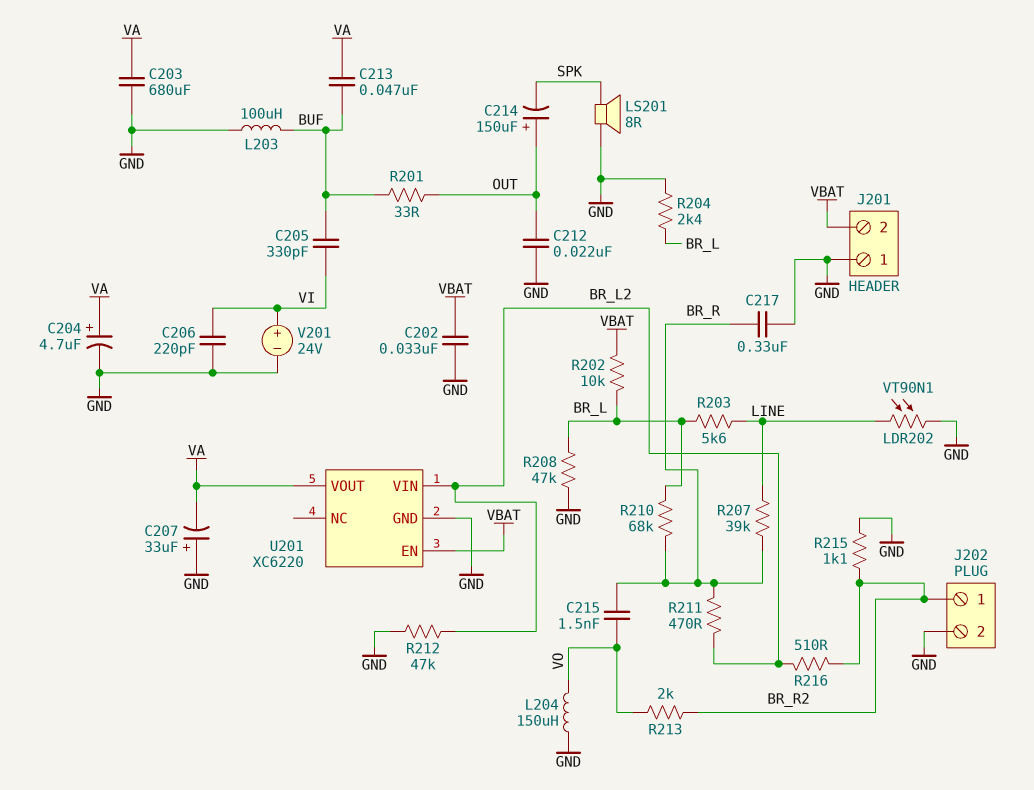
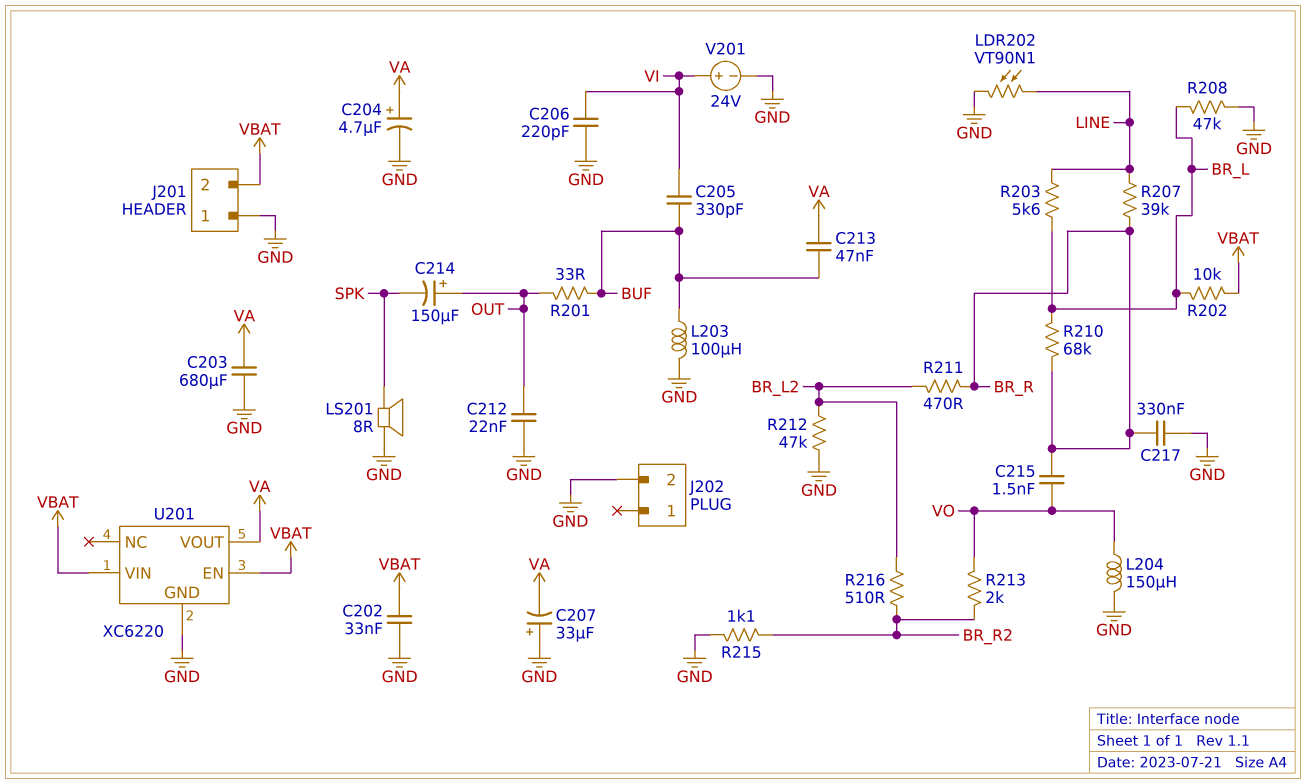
J202 pin 1: BR_R2 -> none
R204: 2.4k (BR_L, GND) -> none
U201 pin VIN: BR_L2 -> VBAT

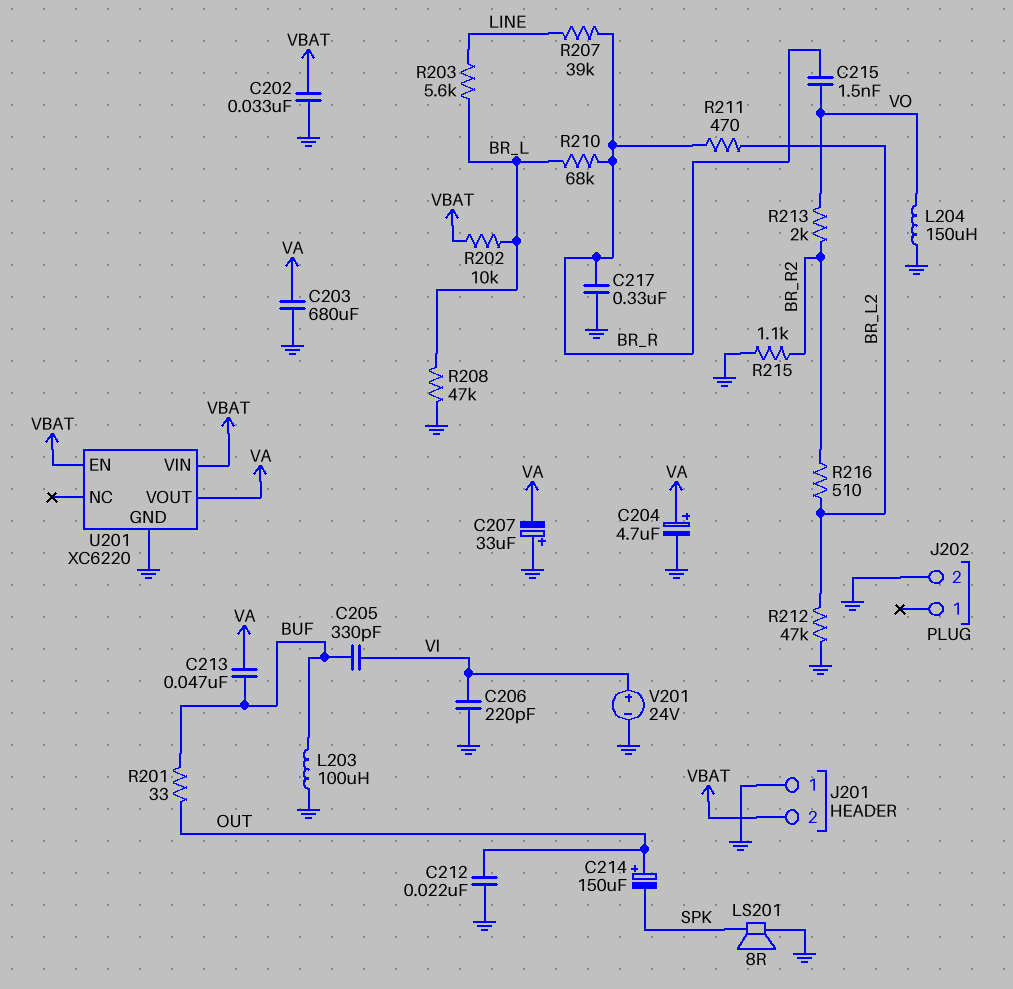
LDR202: VT90N1 (GND, LINE) -> none

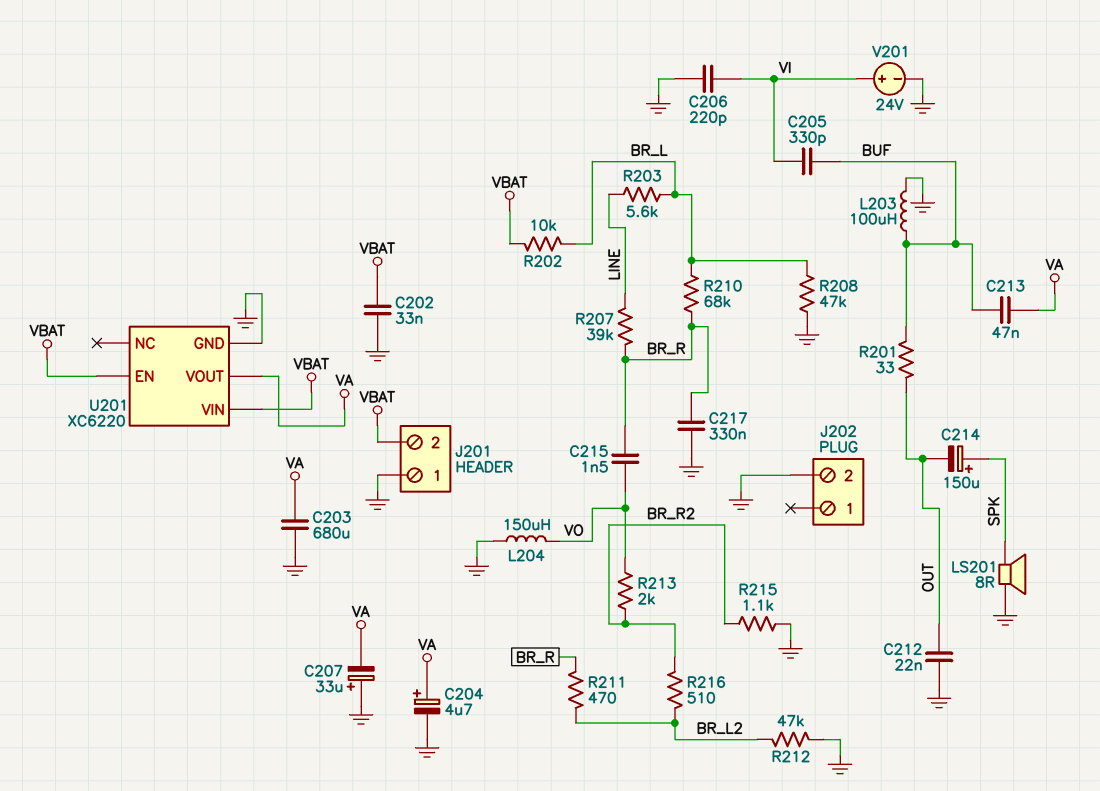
C214: 150uF (plus OUT, minus SPK) -> 150uF (plus SPK, minus OUT)

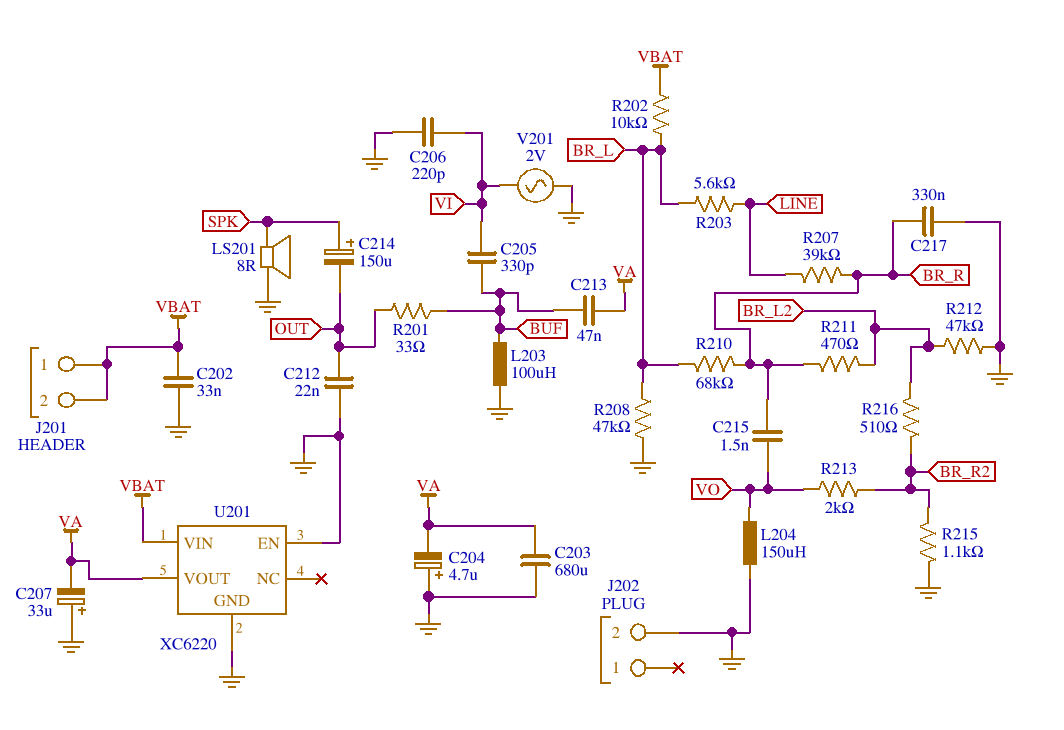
C204: 4.7uF (plus VA, minus GND) -> 4.7uF (plus GND, minus VA)
J201 pin 1: GND -> VBAT
U201 pin EN: VBAT -> GND
V201: 24V (plus VI, minus GND) -> AC 2V (GND, VI)

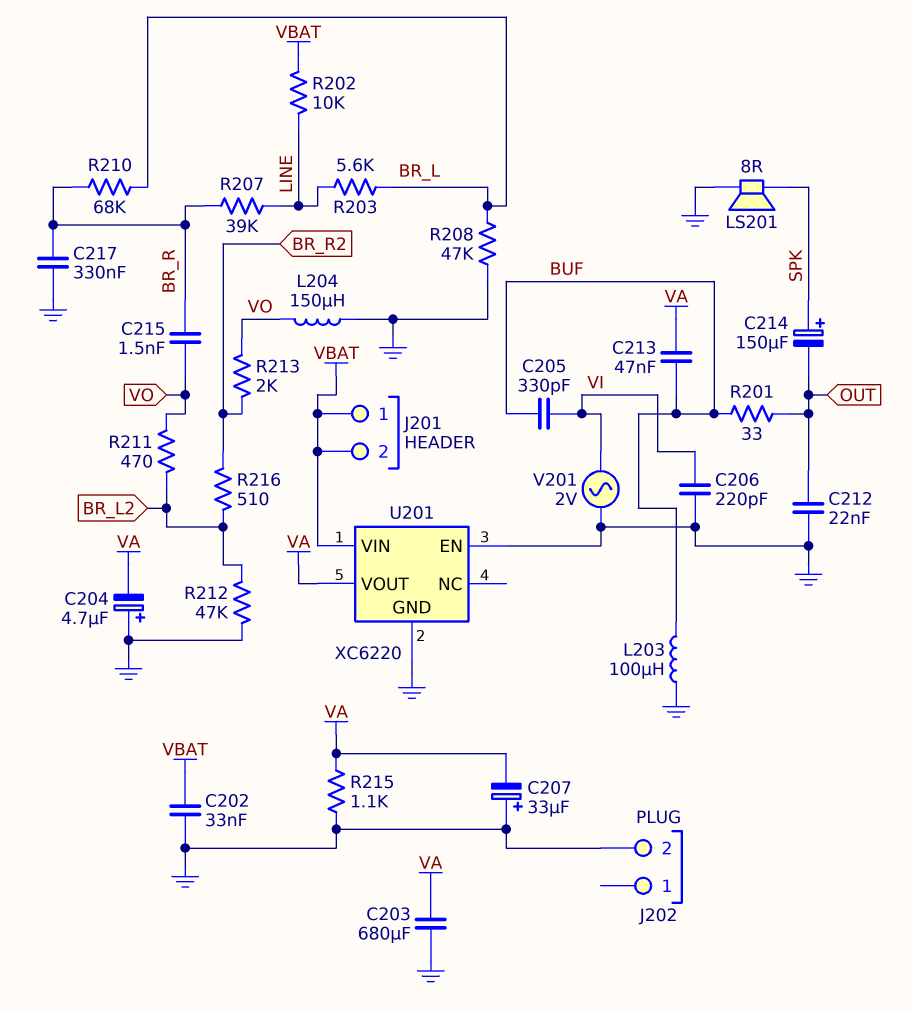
R202: 10k (BR_L, VBAT) -> 10k (LINE, VBAT)
R211: 470 (BR_L2, BR_R) -> 470 (BR_L2, VO)
R215: 1.1k (BR_R2, GND) -> 1.1k (GND, VA)

